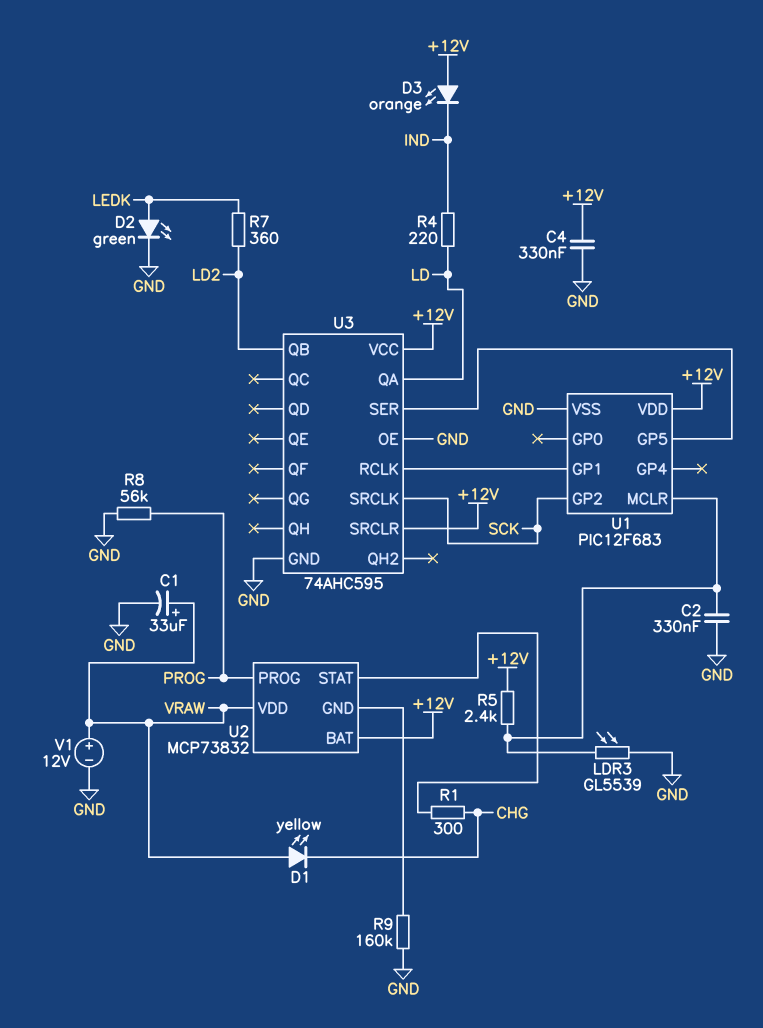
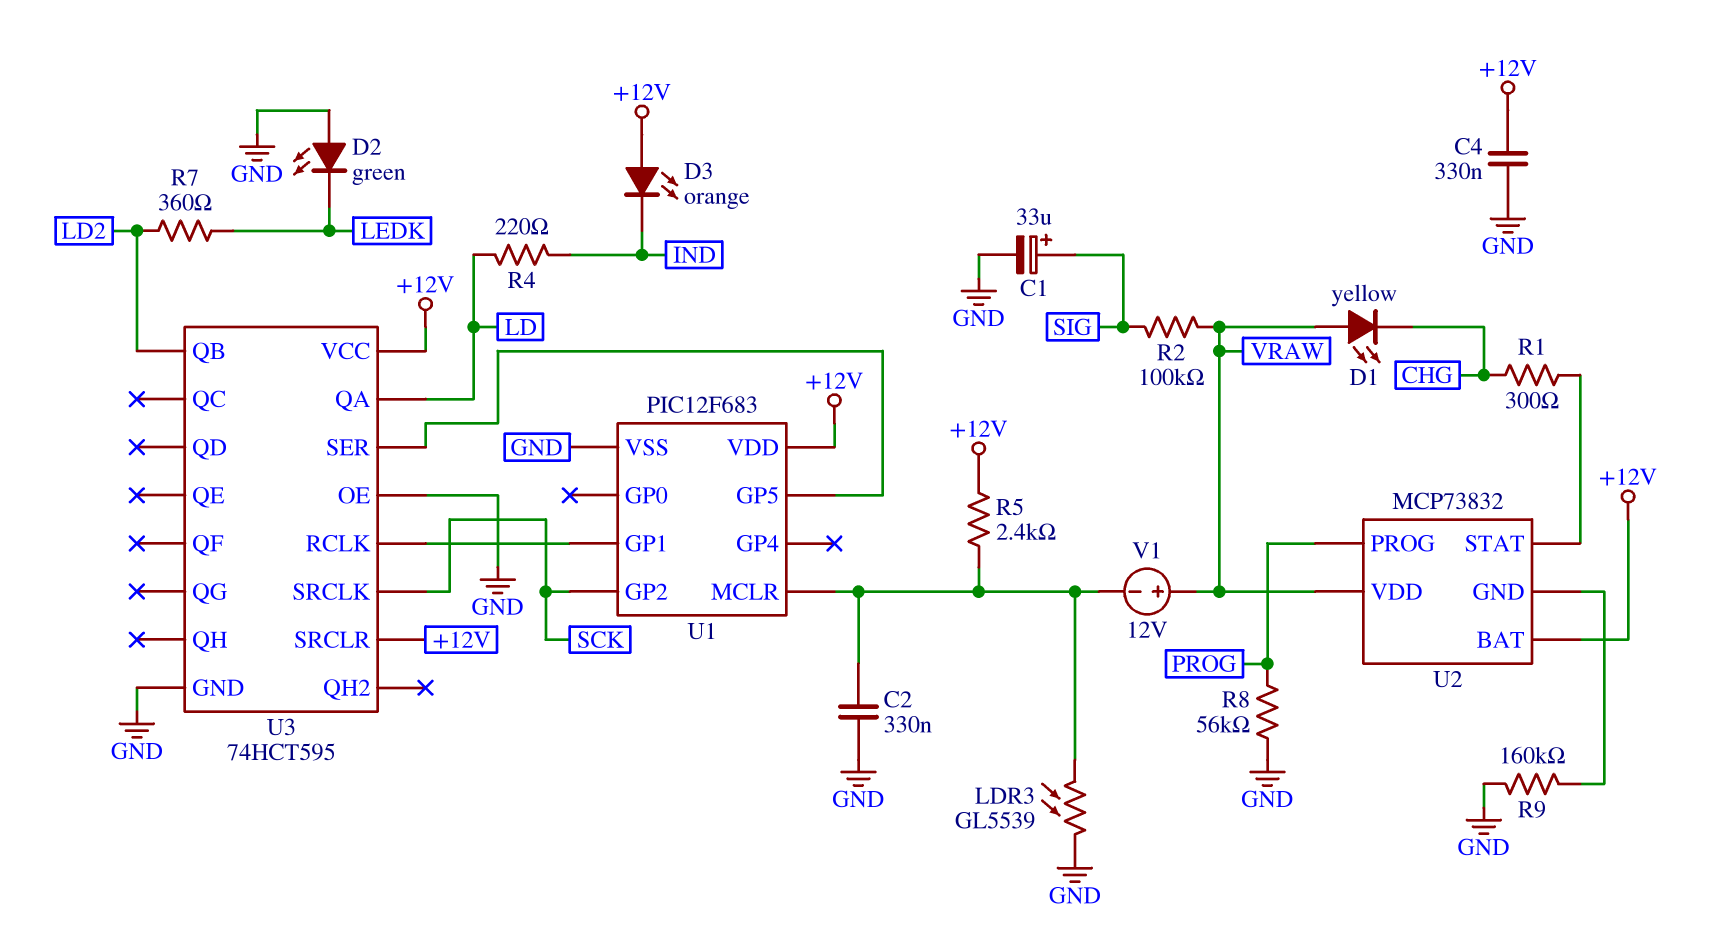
C1: 33uF (plus VRAW, minus GND) -> 33uF (plus SIG, minus GND)
D2: LED green (A LEDK, K GND) -> LED green (A GND, K LEDK)
R2: none -> 100k (SIG, VRAW)
U3: 74AHC595 -> 74HCT595
V1: 12V (plus VRAW, minus GND) -> 12V (plus VRAW, minus U1/MCLR)

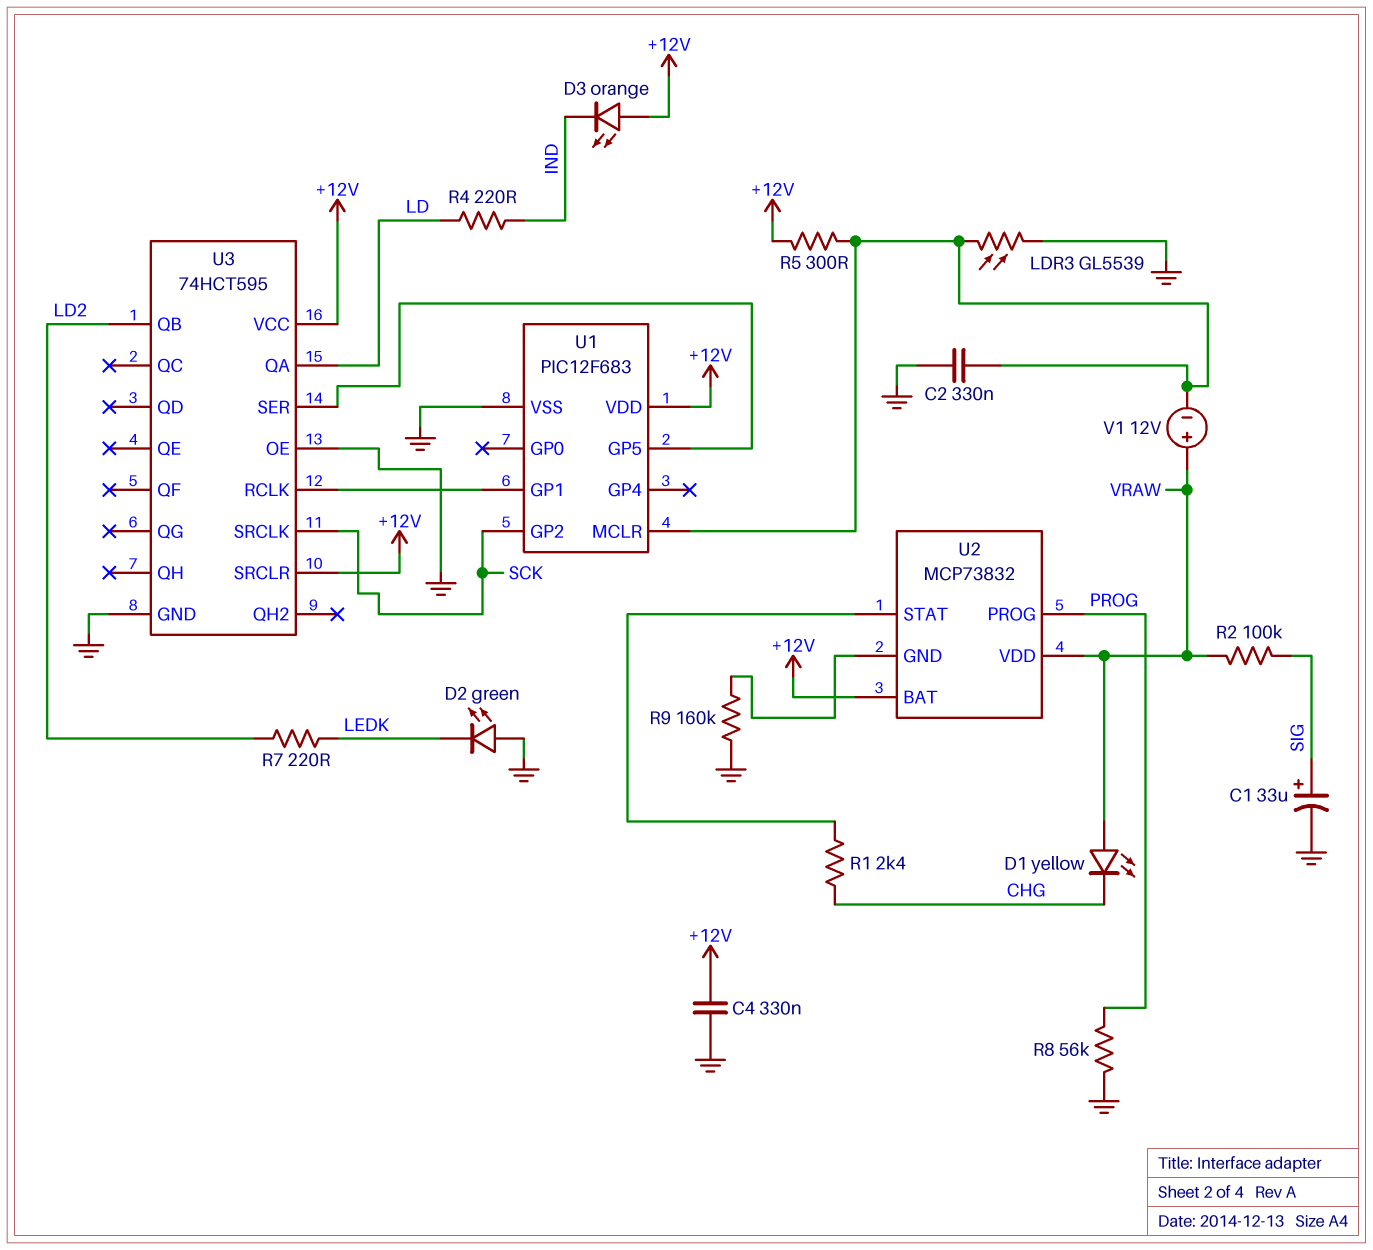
R1: 300 (CHG, U2/STAT) -> 2.4k (CHG, U2/STAT)
R5: 2.4k (+12V, U1/MCLR) -> 300 (+12V, U1/MCLR)
R7: 360 (LD2, LEDK) -> 220 (LD2, LEDK)

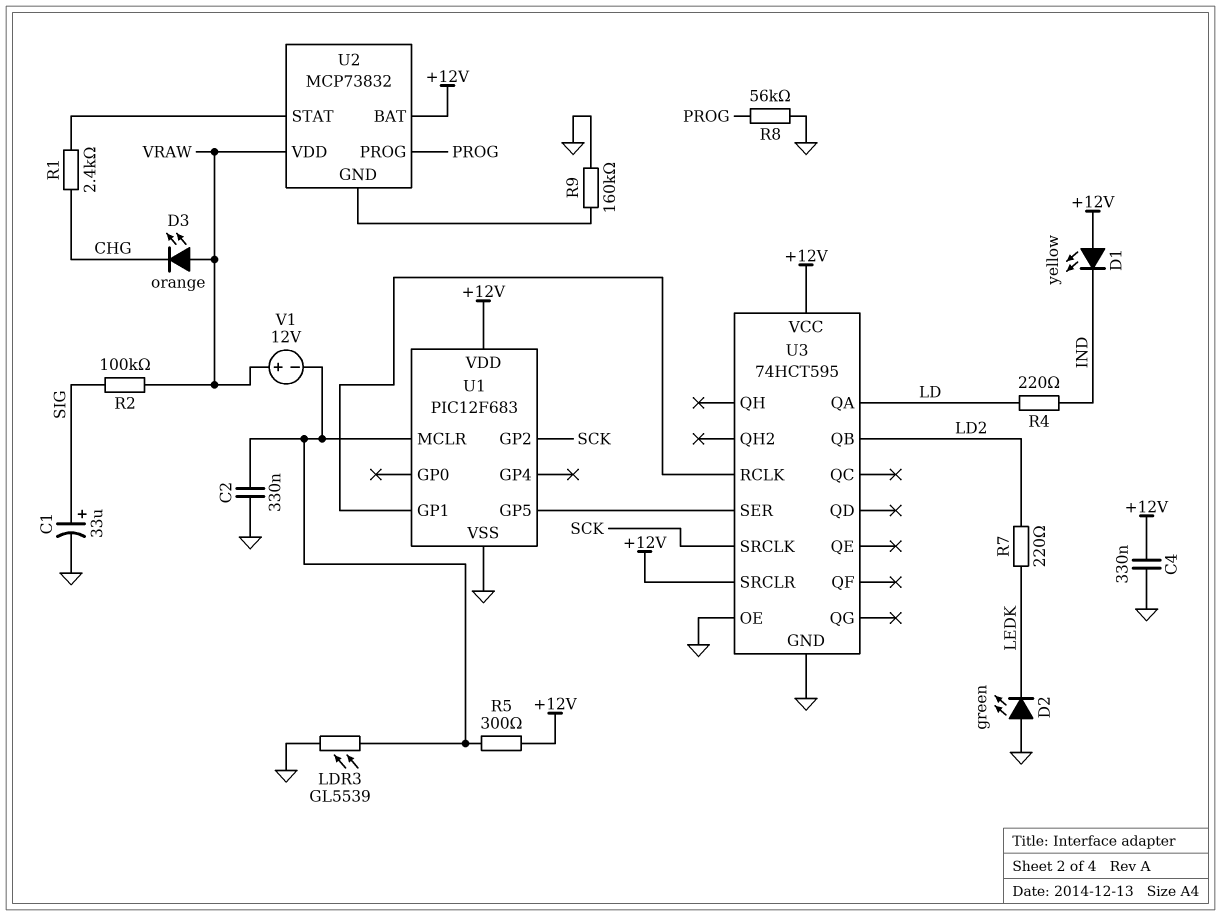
D1: LED yellow (A VRAW, K CHG) -> LED yellow (A +12V, K IND)
D3: LED orange (A +12V, K IND) -> LED orange (A VRAW, K CHG)

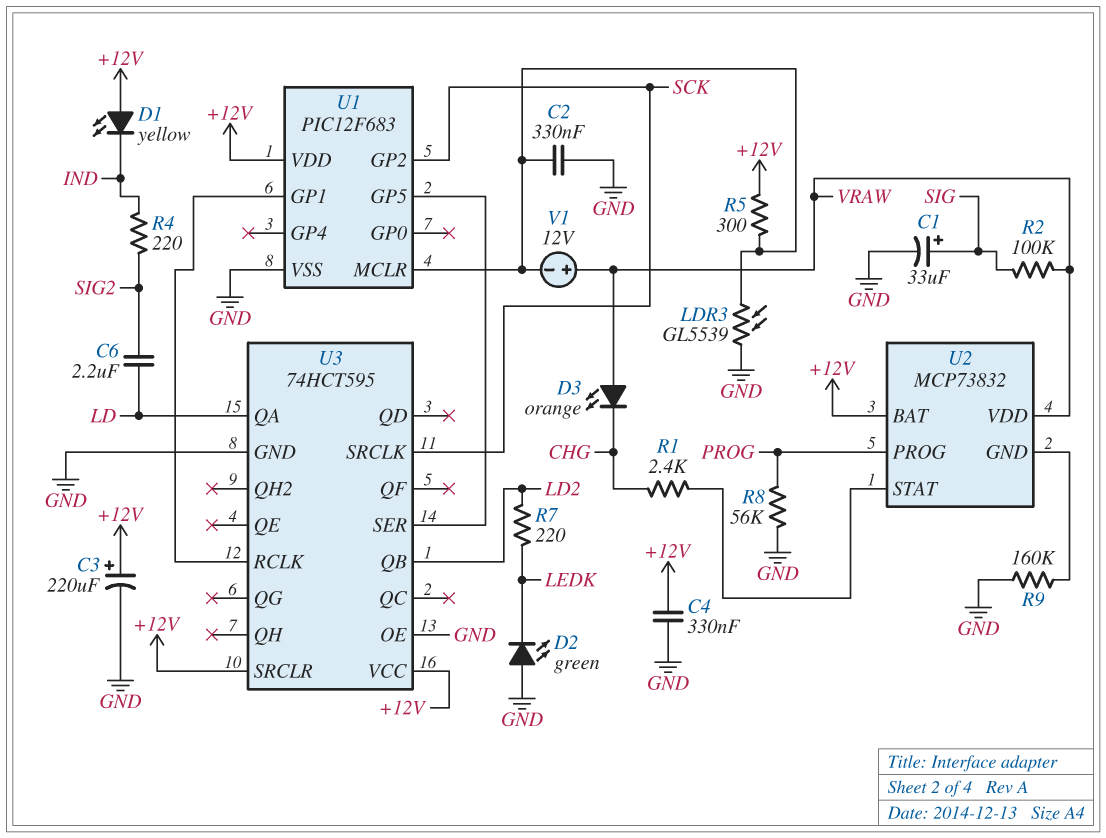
C3: none -> 220uF (plus +12V, minus GND)
C6: none -> 2.2uF (LD, SIG2)
R4: 220 (IND, LD) -> 220 (IND, SIG2)

